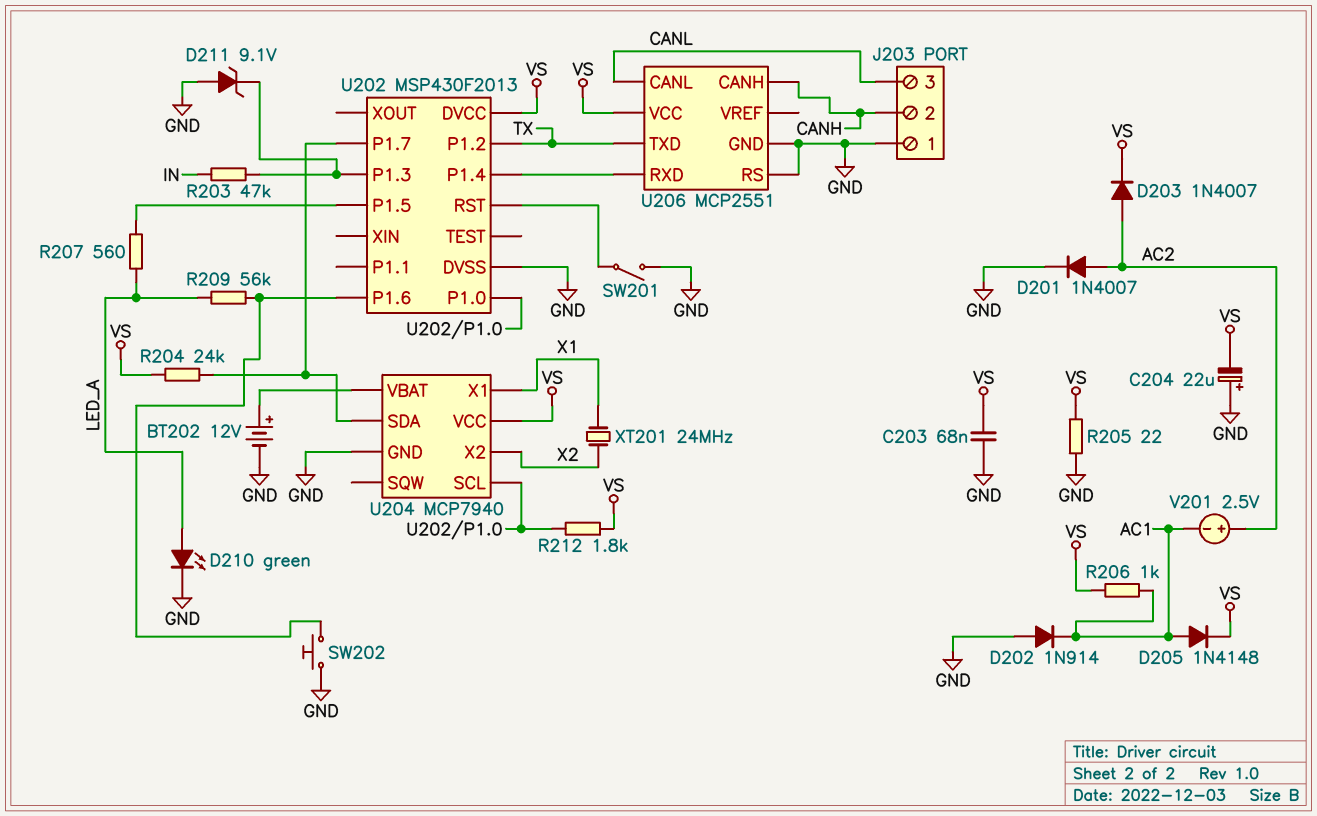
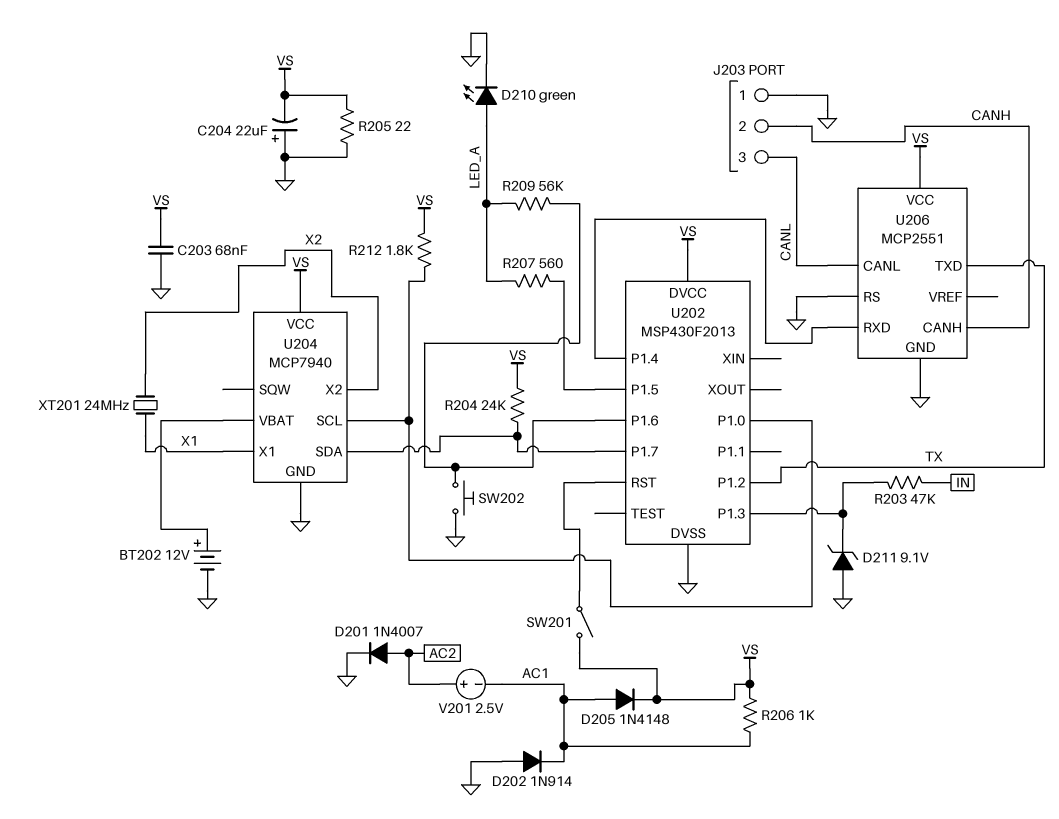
D203: diode 1N4007 (A AC2, K VS) -> none
SW201: switch (GND, U202/RST) -> switch (U202/RST, VS)

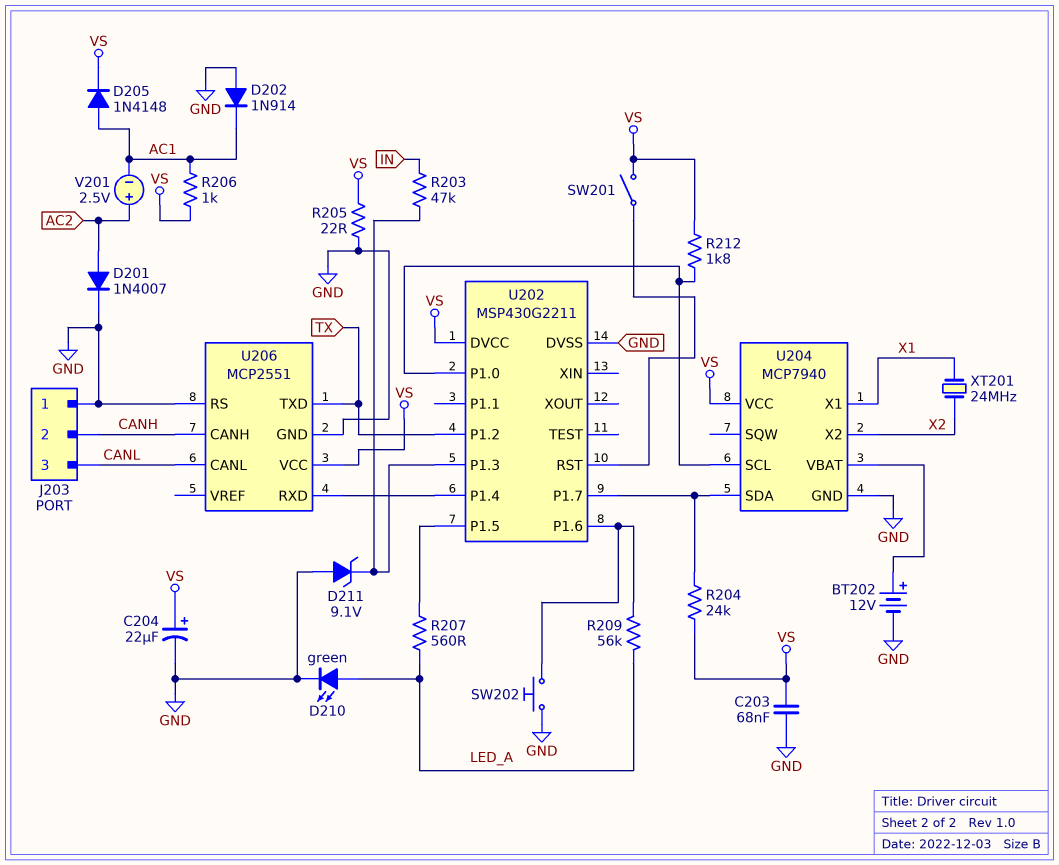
C204: 22uF (plus GND, minus VS) -> 22uF (plus VS, minus GND)
U202: MSP430F2013 -> MSP430G2211

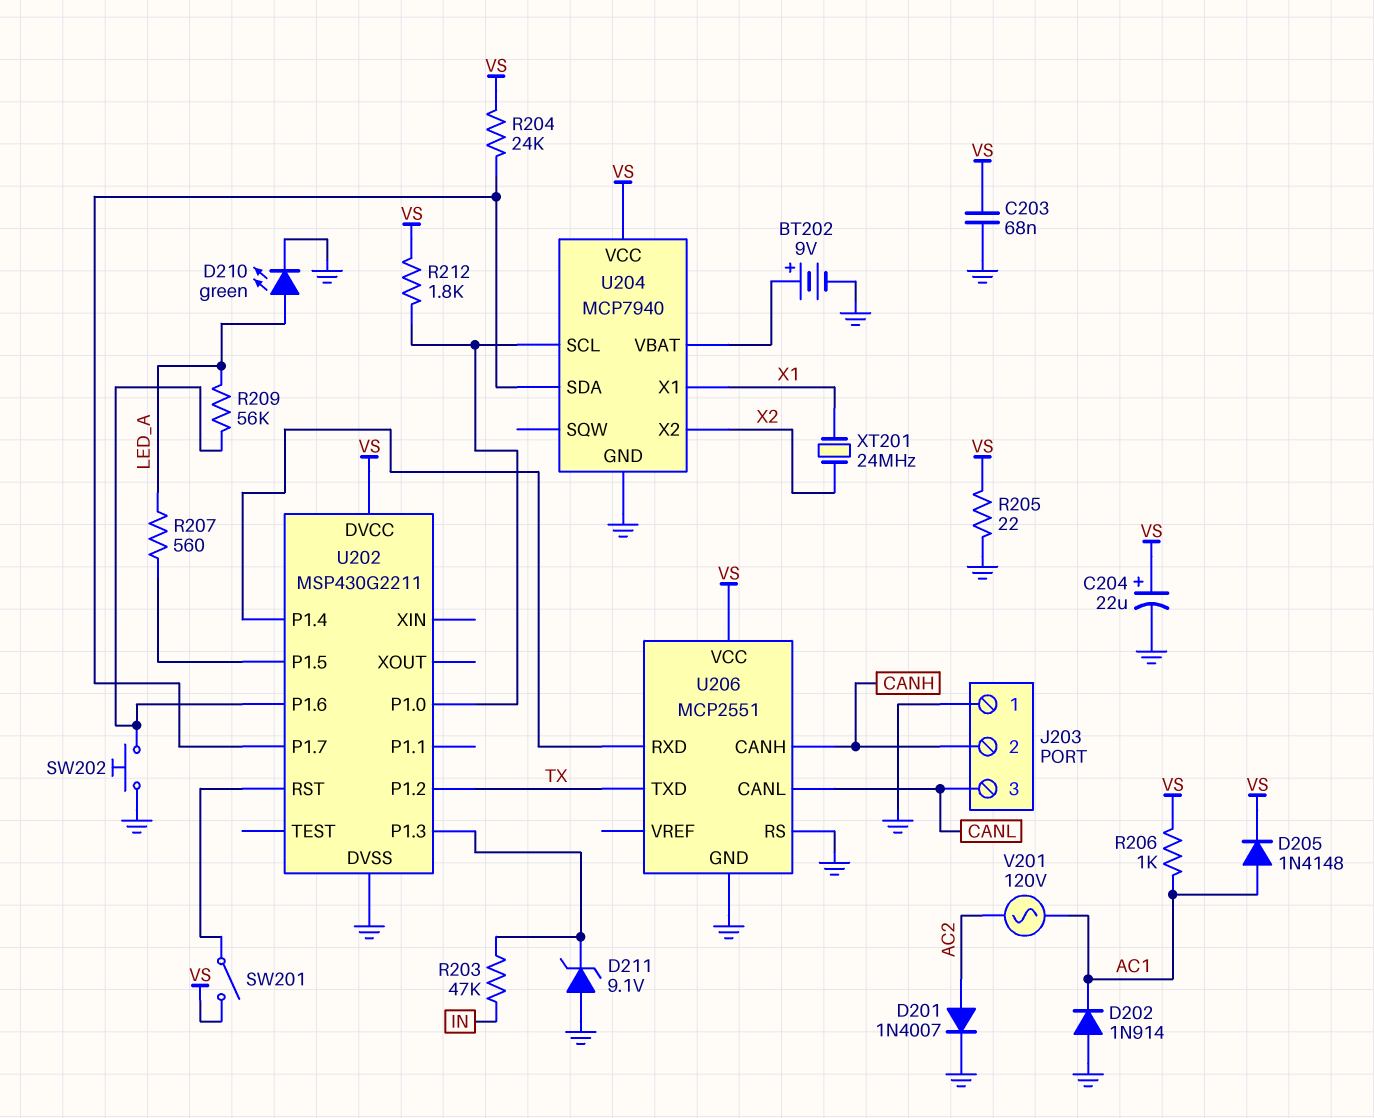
BT202: 12V (plus U204/VBAT, minus GND) -> 9V (plus U204/VBAT, minus GND)
V201: 2.5V (plus AC2, minus AC1) -> AC 120V (AC1, AC2)

